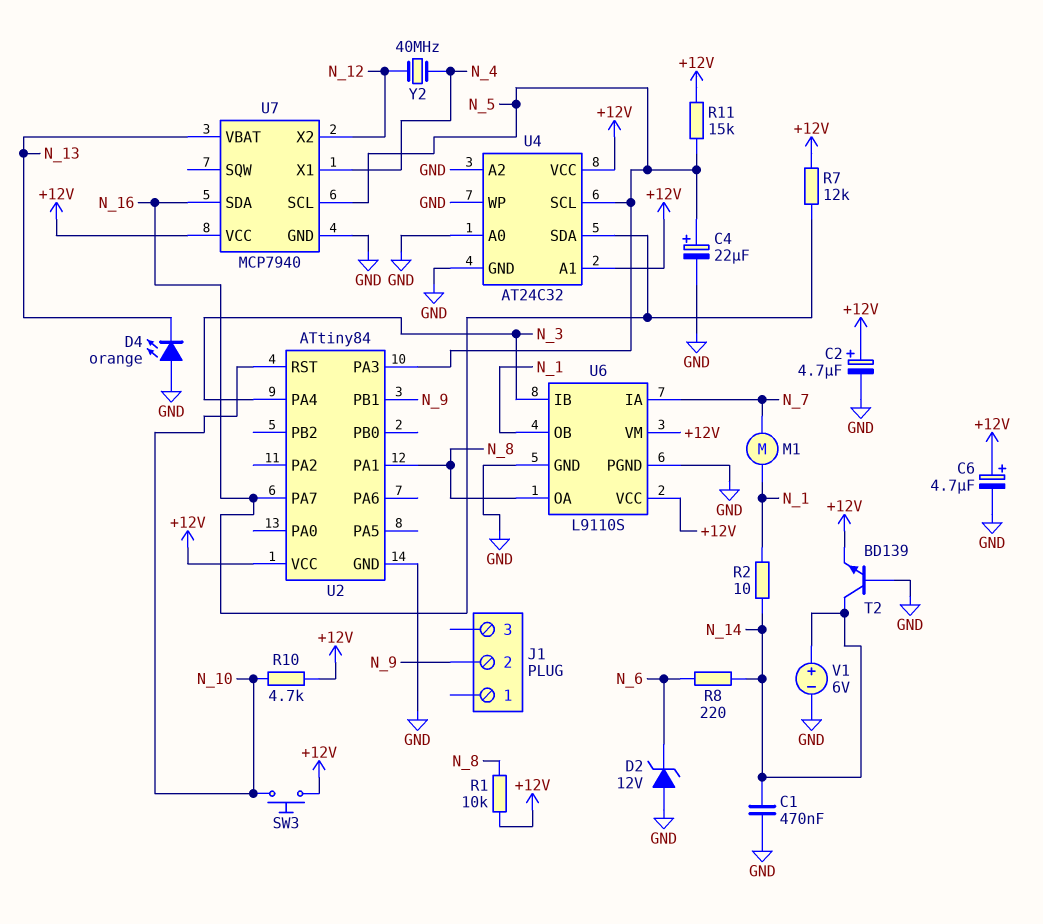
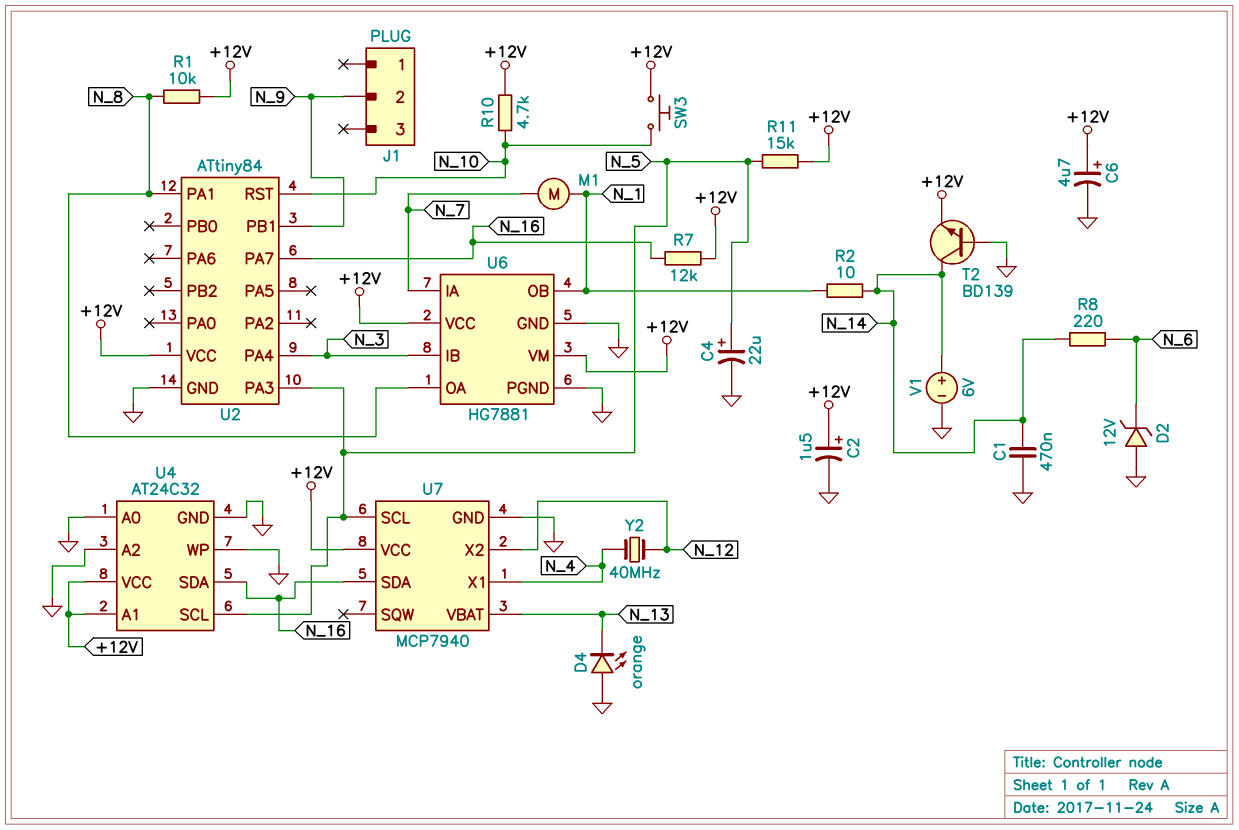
C2: 4.7uF (plus +12V, minus GND) -> 1.5uF (plus +12V, minus GND)
U6: L9110S -> HG7881

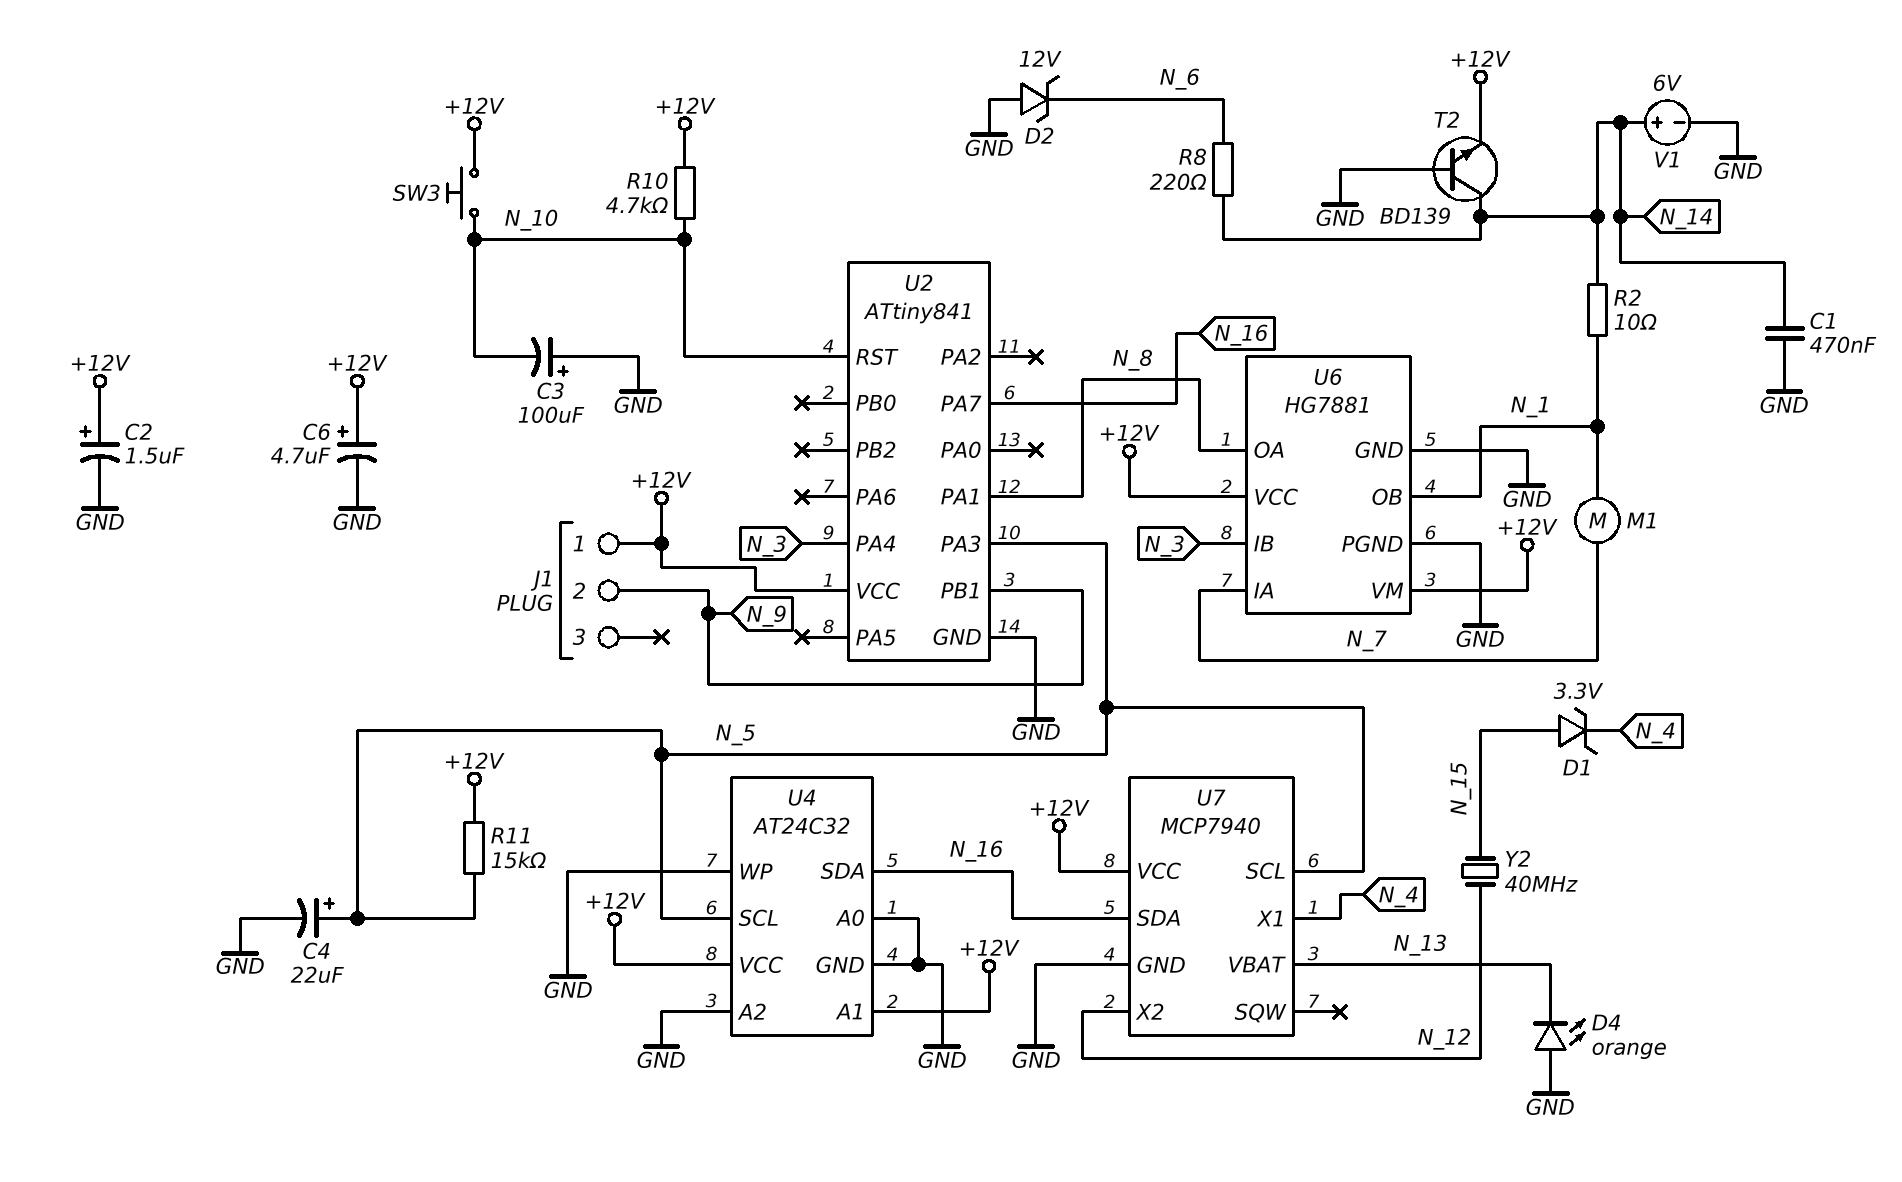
C3: none -> 100uF (plus GND, minus N_10)
D1: none -> zener 3.3V (A N_15, K N_4)
J1 pin 1: none -> +12V
R1: 10k (+12V, N_8) -> none
R7: 12k (+12V, N_16) -> none
U2: ATtiny84 -> ATtiny841
Y2: 40MHz (N_4, N_12) -> 40MHz (N_12, N_15)

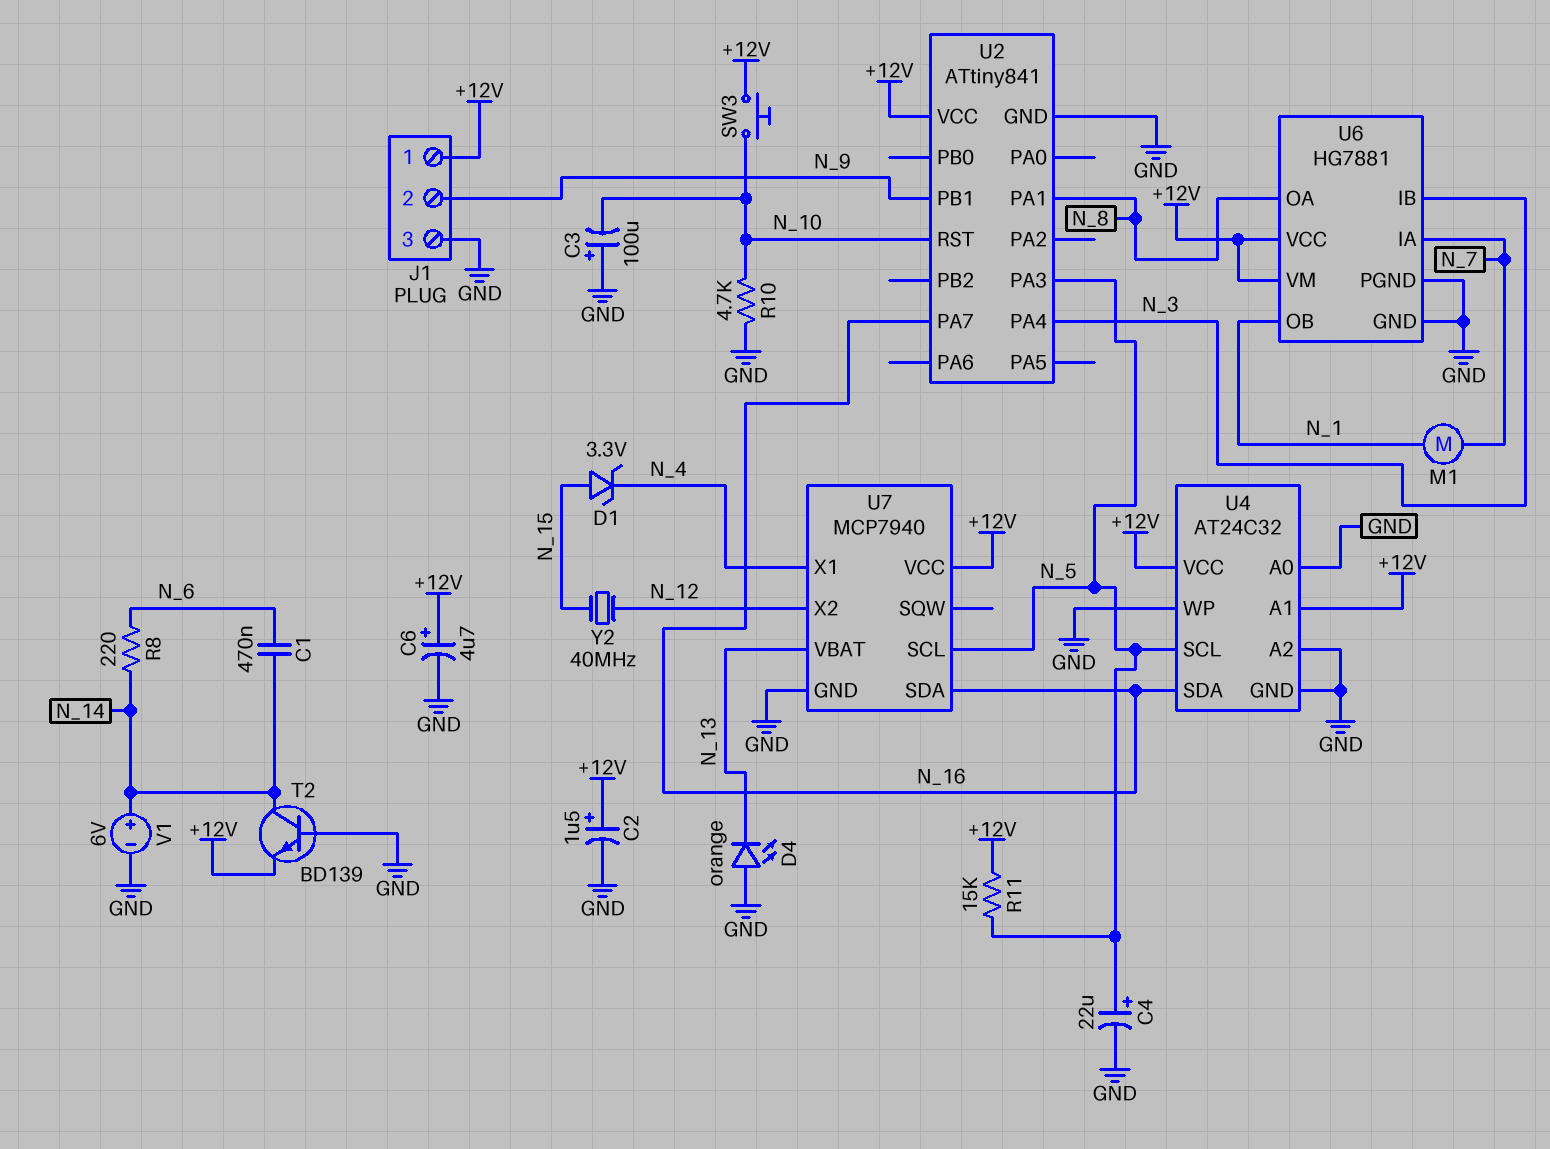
C1: 470nF (GND, N_14) -> 470nF (N_6, N_14)
D2: zener 12V (A GND, K N_6) -> none
J1 pin 3: none -> GND
R2: 10 (N_1, N_14) -> none
R10: 4.7k (+12V, N_10) -> 4.7k (GND, N_10)

